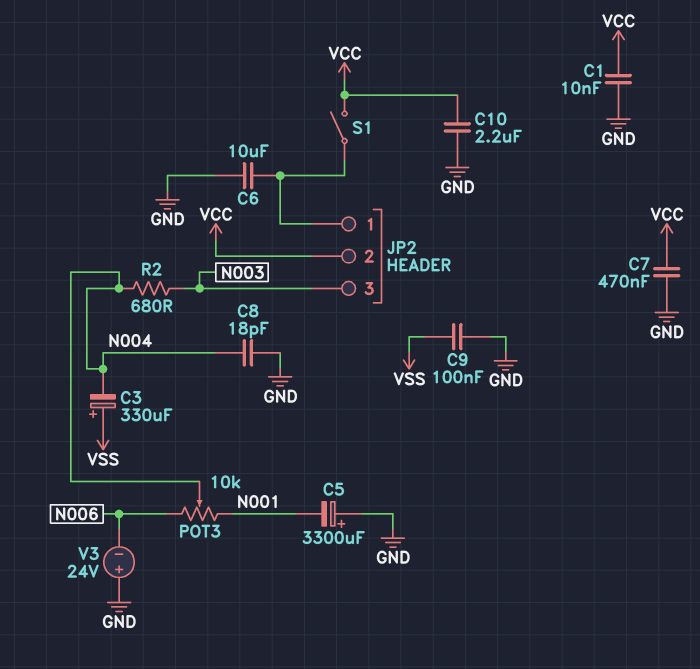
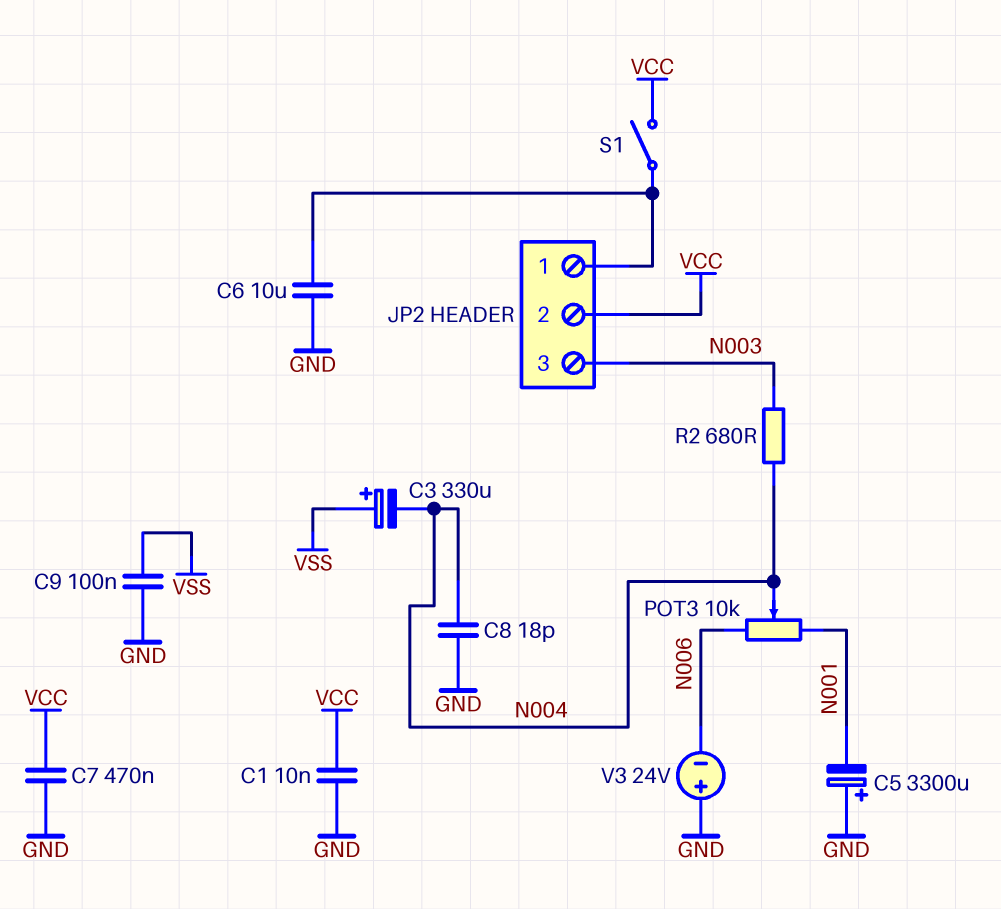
C10: 2.2uF (GND, VCC) -> none

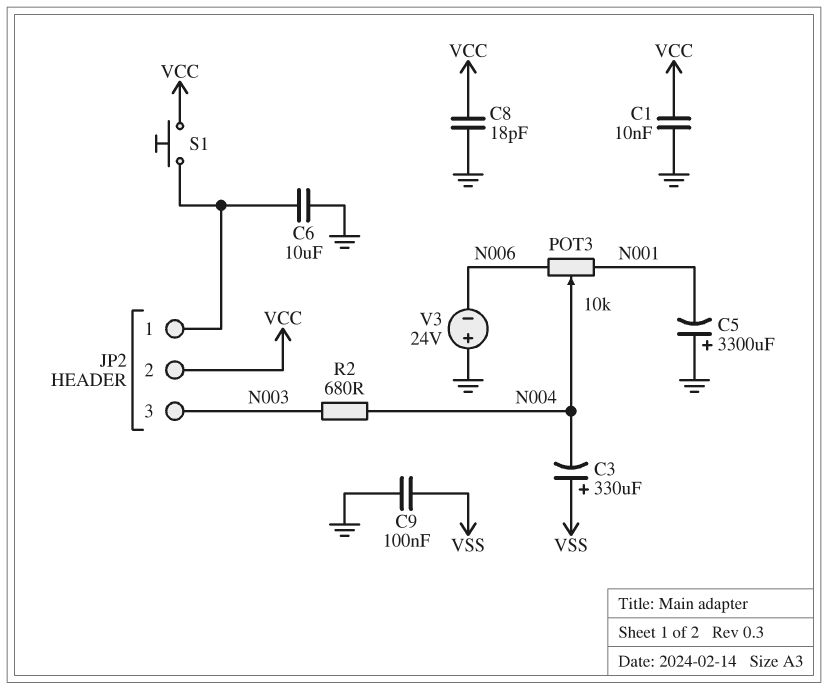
C7: 470nF (GND, VCC) -> none
C8: 18pF (GND, N004) -> 18pF (GND, VCC)
S1: switch (JP2/1, VCC) -> button (JP2/1, VCC)

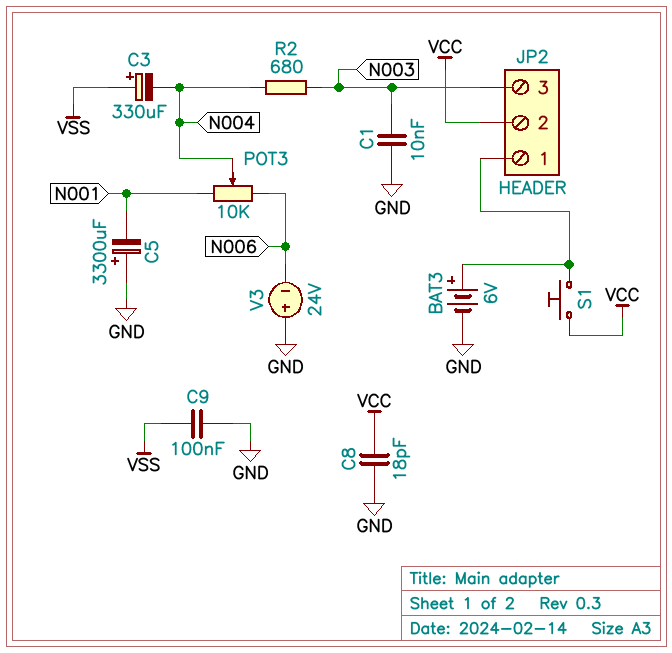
BAT3: none -> 6V (plus JP2/1, minus GND)
C1: 10nF (GND, VCC) -> 10nF (GND, N003)
C6: 10uF (GND, JP2/1) -> none

